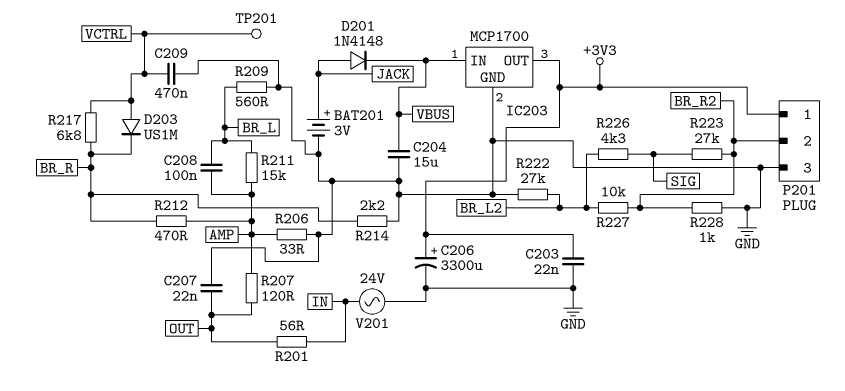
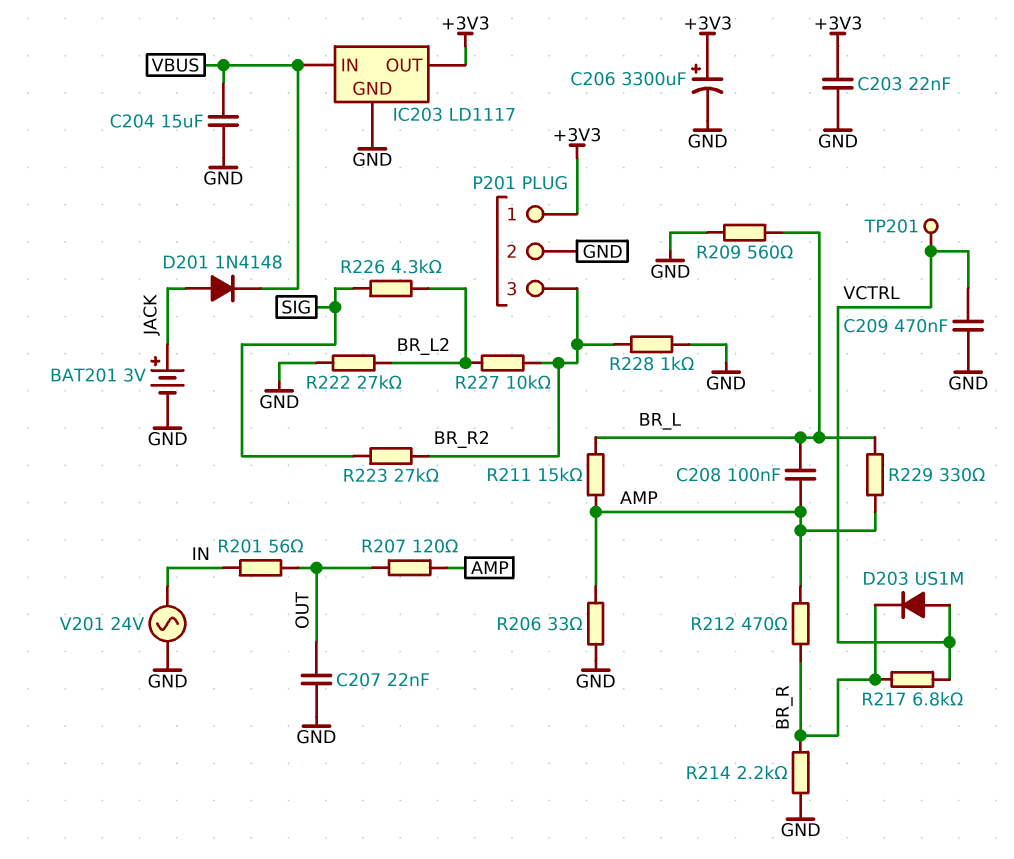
IC203: MCP1700 -> LD1117
P201 pin 2: BR_R2 -> GND
P201 pin 3: GND -> BR_R2
R229: none -> 330 (AMP, BR_L)

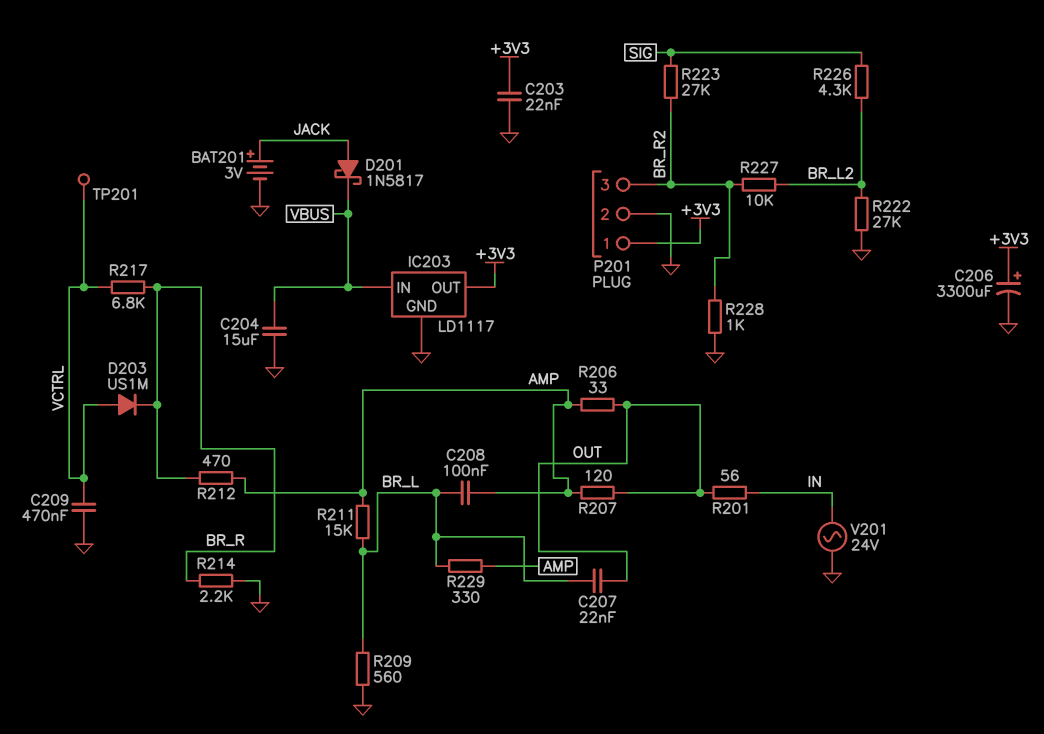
C207: 22nF (GND, OUT) -> 22nF (BR_L, OUT)
D201: diode 1N4148 (A JACK, K VBUS) -> schottky 1N5817 (A JACK, K VBUS)
R206: 33 (AMP, GND) -> 33 (AMP, OUT)

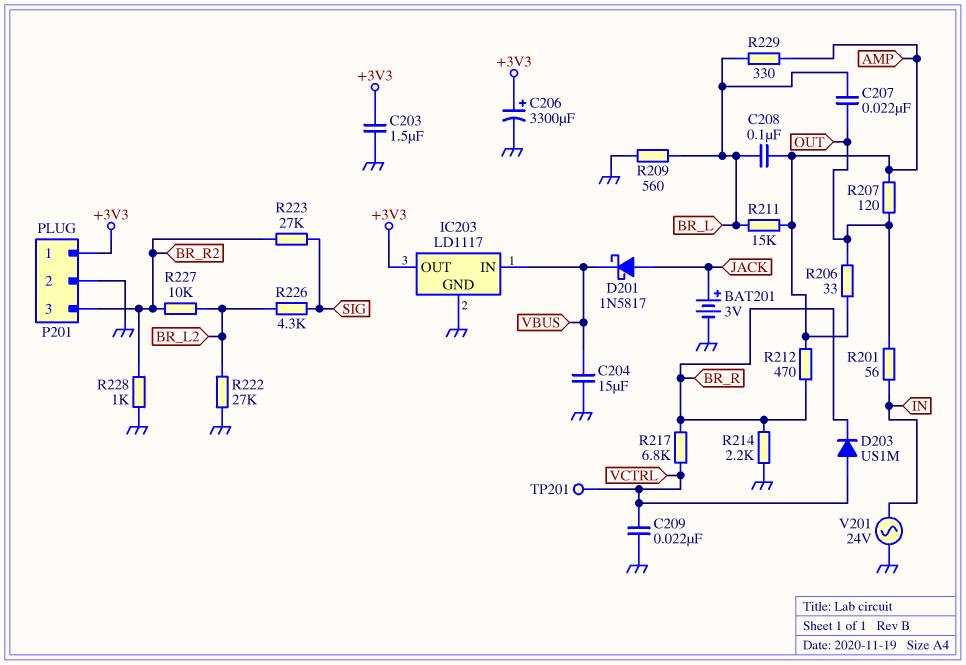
C203: 22nF (+3V3, GND) -> 1.5uF (+3V3, GND)
C209: 470nF (GND, VCTRL) -> 22nF (GND, VCTRL)

